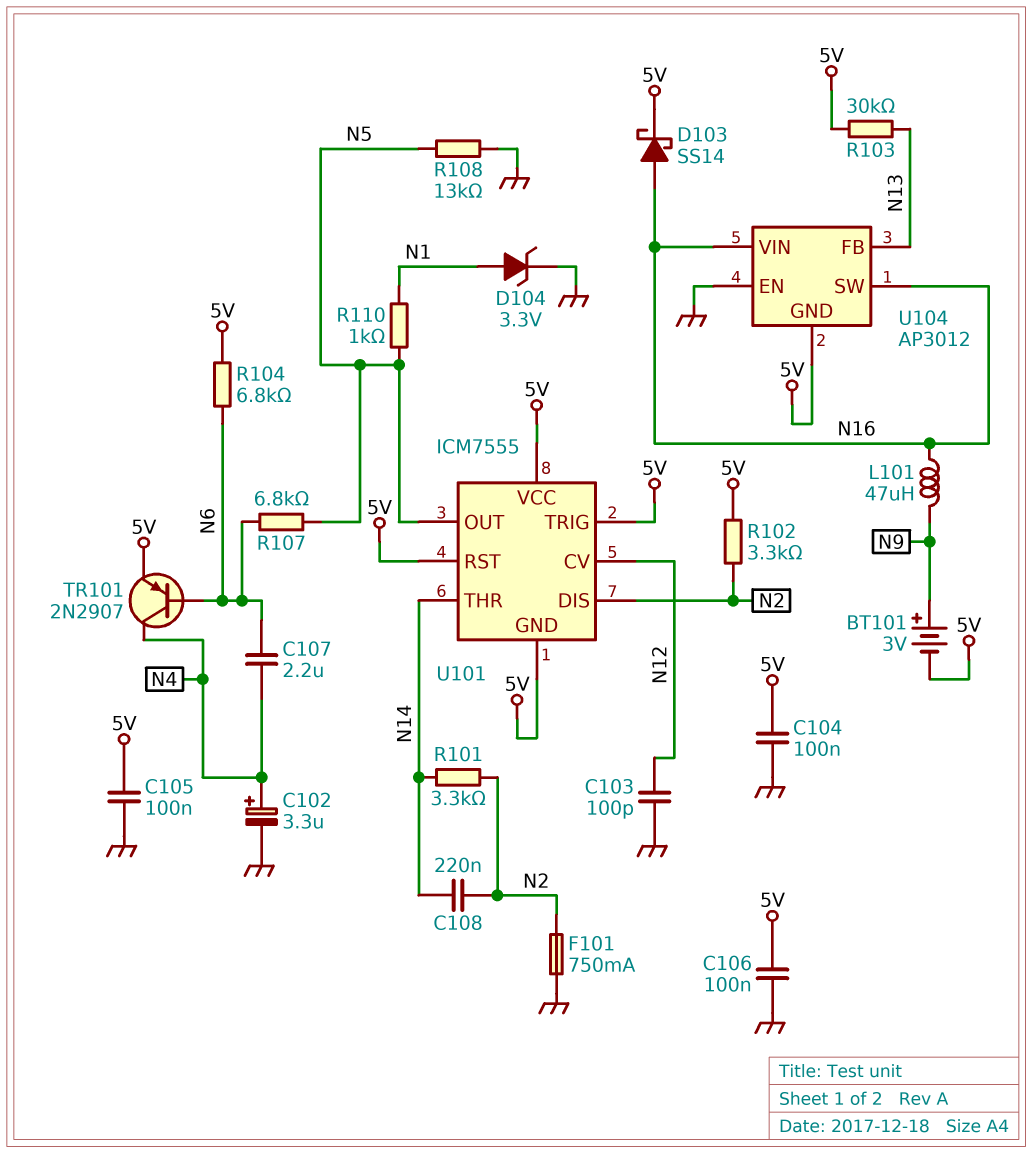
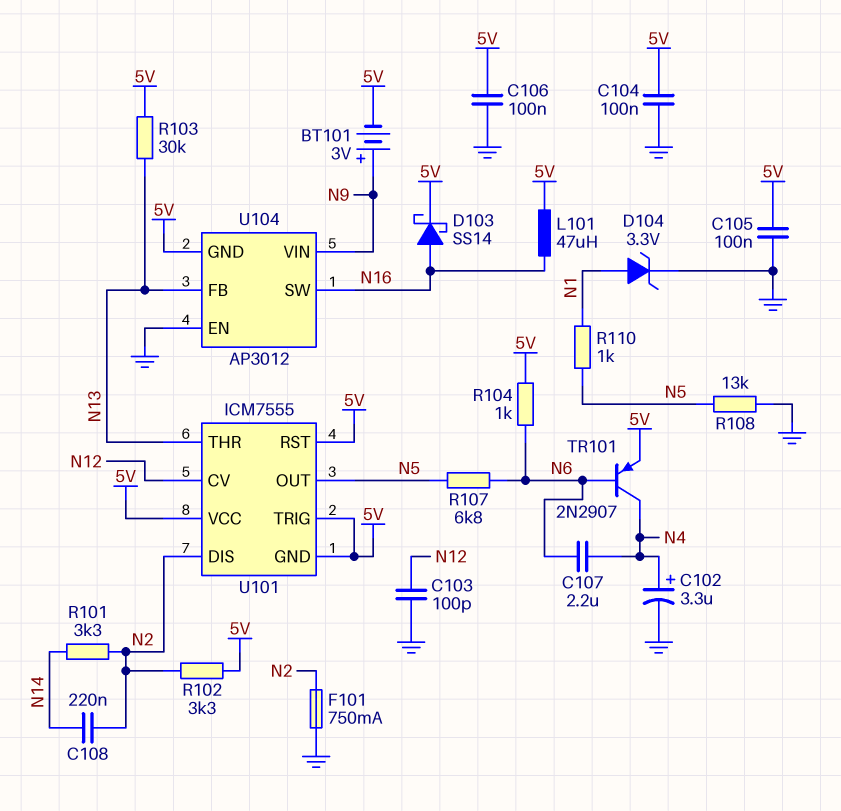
L101: 47uH (N9, N16) -> 47uH (5V, N16)
R104: 6.8k (5V, N6) -> 1k (5V, N6)
U101 pin THR: N14 -> N13
U104 pin VIN: N16 -> N9

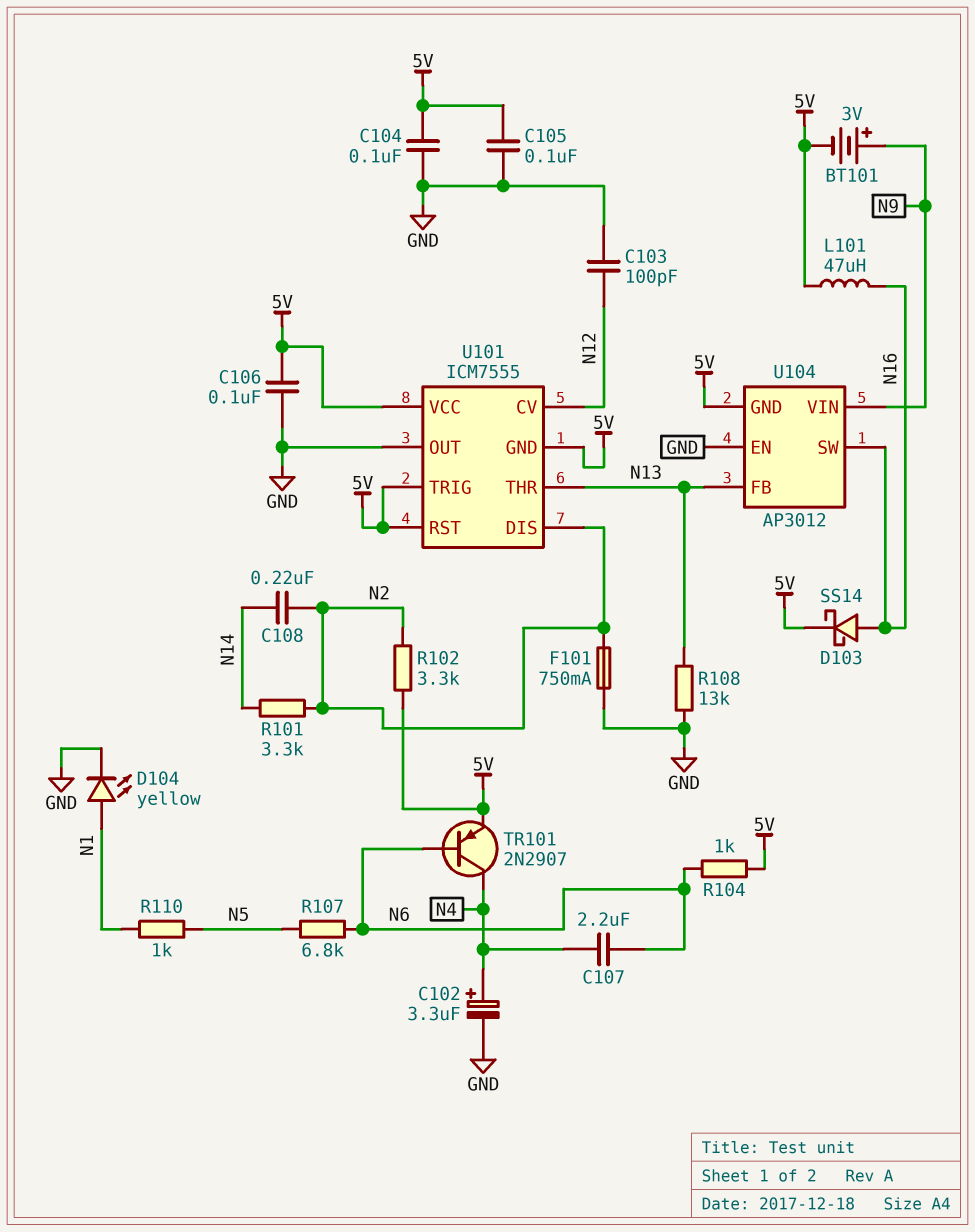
D104: zener 3.3V (A N1, K GND) -> LED yellow (A N1, K GND)
R103: 30k (5V, N13) -> none
R108: 13k (GND, N5) -> 13k (GND, N13)
U101 pin OUT: N5 -> GND

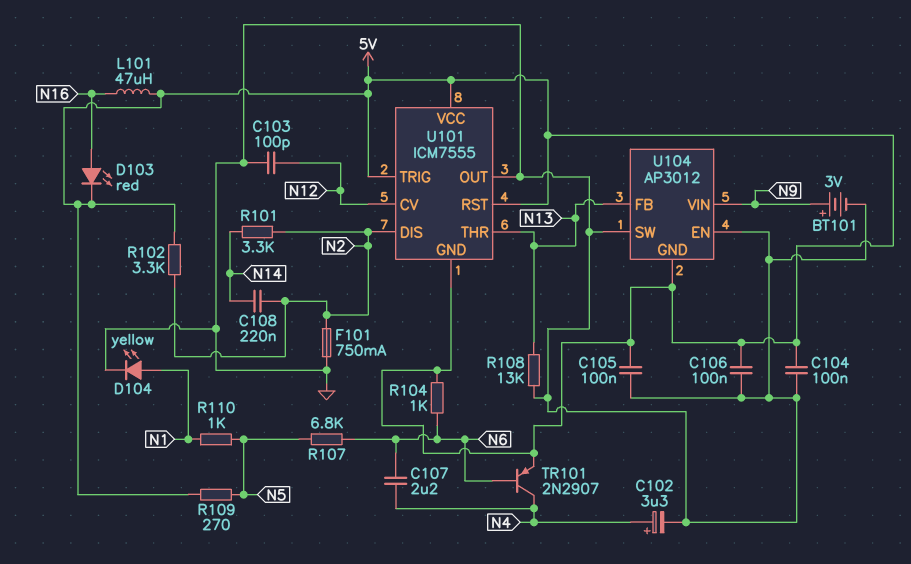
BT101: 3V (plus N9, minus 5V) -> 3V (plus N9, minus GND)
D103: schottky SS14 (A N16, K 5V) -> LED red (A N16, K 5V)
R109: none -> 270 (5V, N5)
U104 pin SW: N16 -> GND

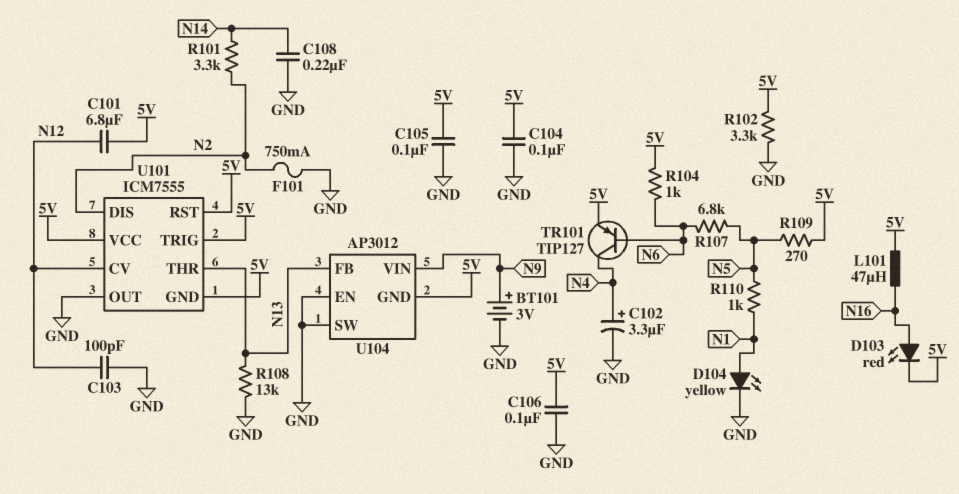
C101: none -> 6.8uF (5V, N12)
C107: 2.2uF (N4, N6) -> none
C108: 220nF (N2, N14) -> 220nF (GND, N14)
R102: 3.3k (5V, N2) -> 3.3k (5V, GND)
TR101: PNP 2N2907 (B N6, C N4, E 5V) -> PNP TIP127 (B N6, C N4, E 5V)

